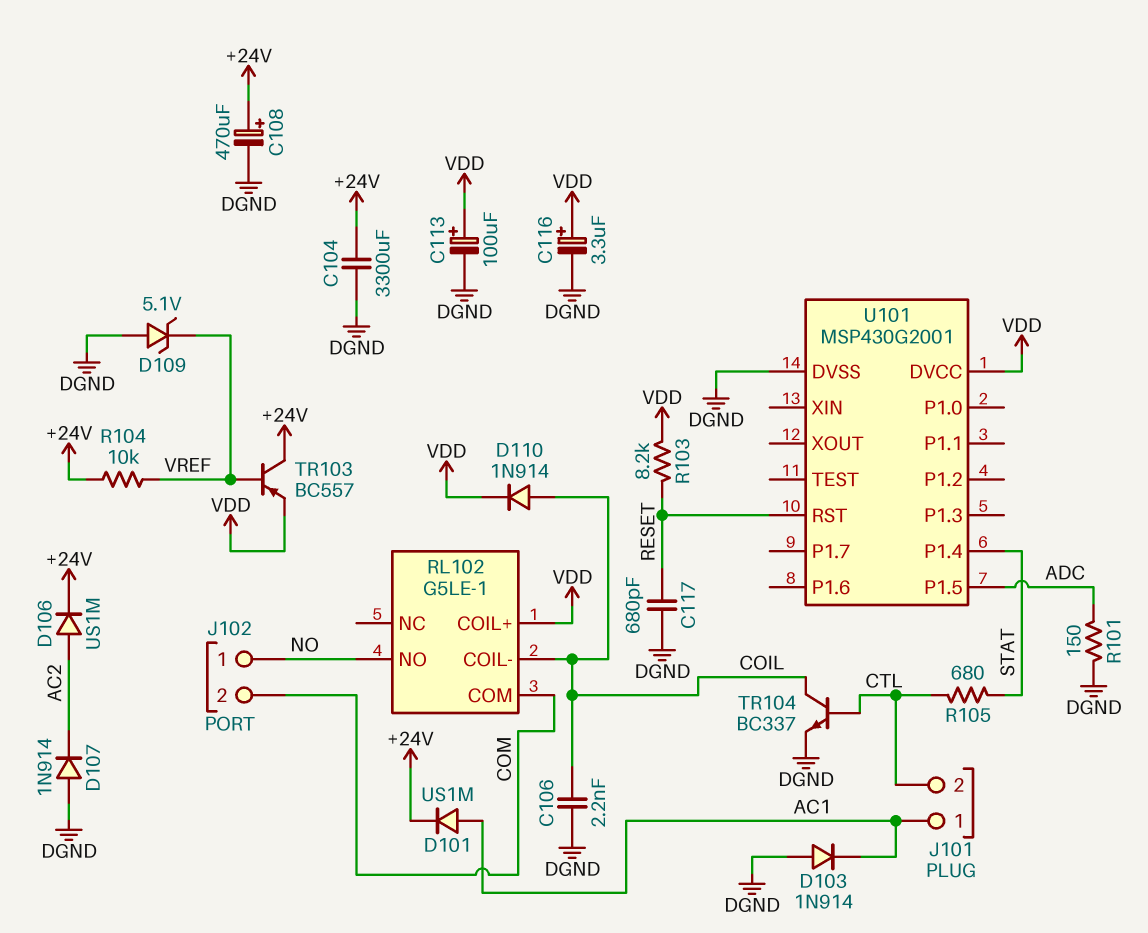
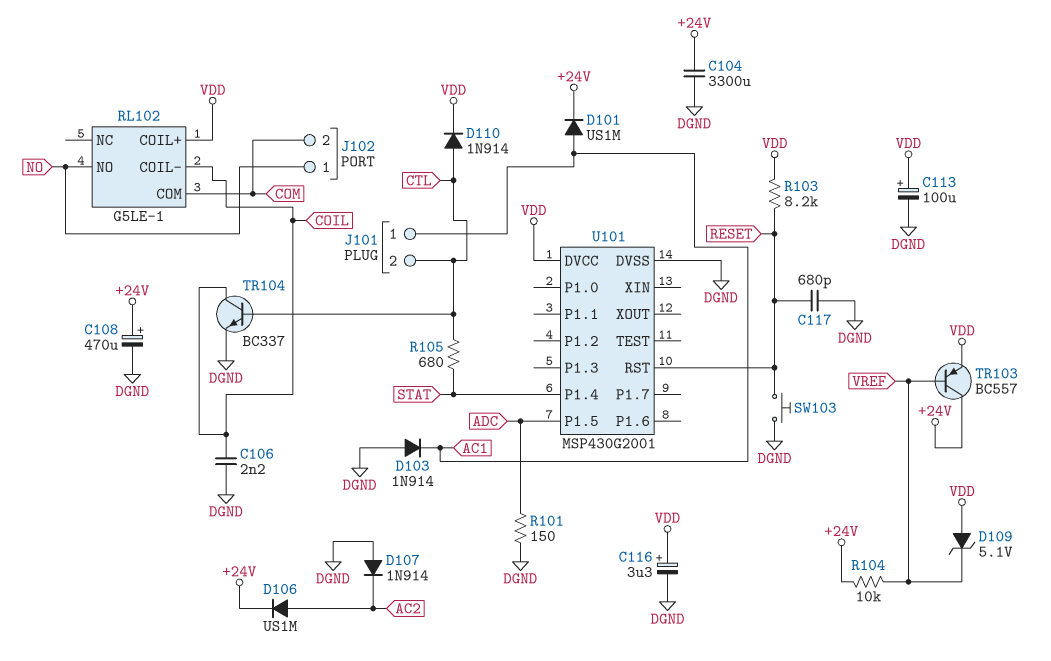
D109: zener 5.1V (A DGND, K VREF) -> zener 5.1V (A VDD, K VREF)
D110: diode 1N914 (A COIL, K VDD) -> diode 1N914 (A CTL, K VDD)
SW103: none -> button (DGND, RESET)

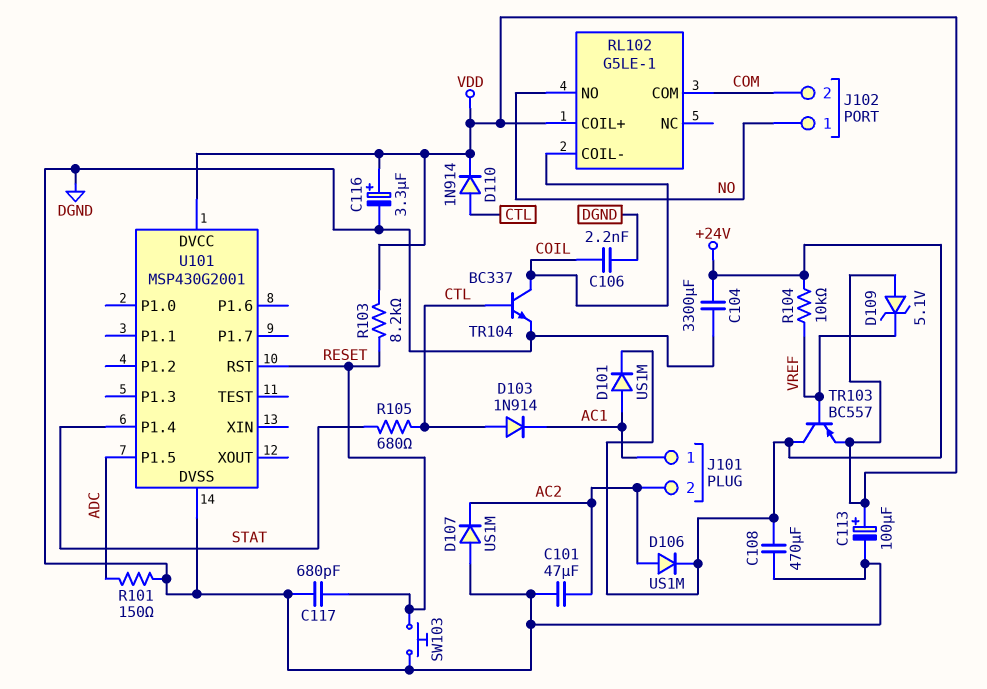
C101: none -> 47uF (AC2, DGND)
C108: 470uF (plus +24V, minus DGND) -> 470uF (+24V, DGND)
D103: diode 1N914 (A DGND, K AC1) -> diode 1N914 (A CTL, K AC1)
D107: diode 1N914 (A DGND, K AC2) -> diode US1M (A DGND, K AC2)
J101 pin 2: CTL -> AC2

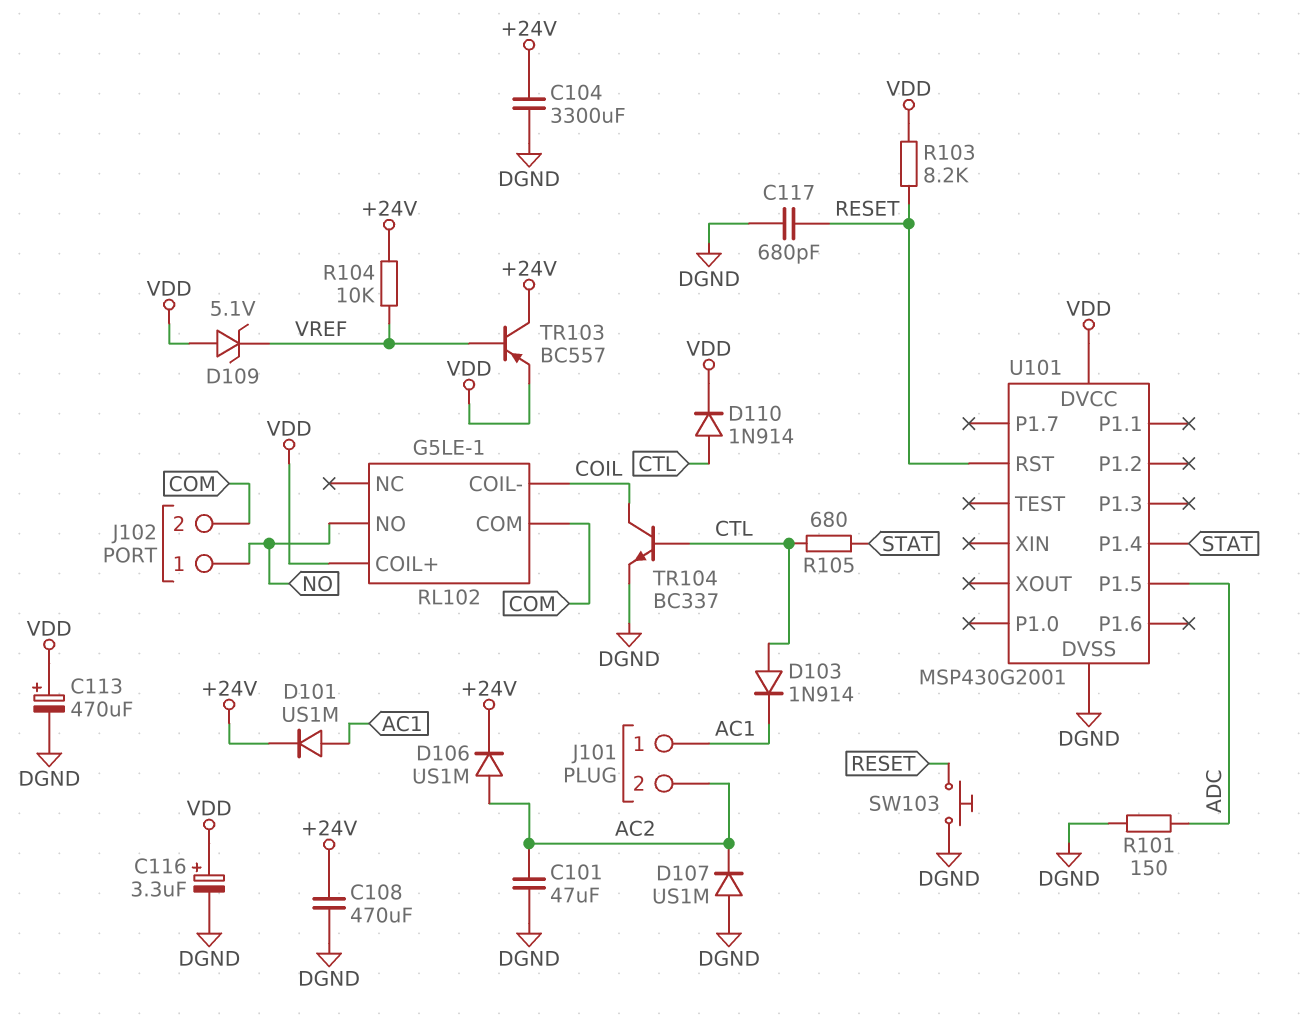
C106: 2.2nF (COIL, DGND) -> none
C113: 100uF (plus VDD, minus DGND) -> 470uF (plus VDD, minus DGND)

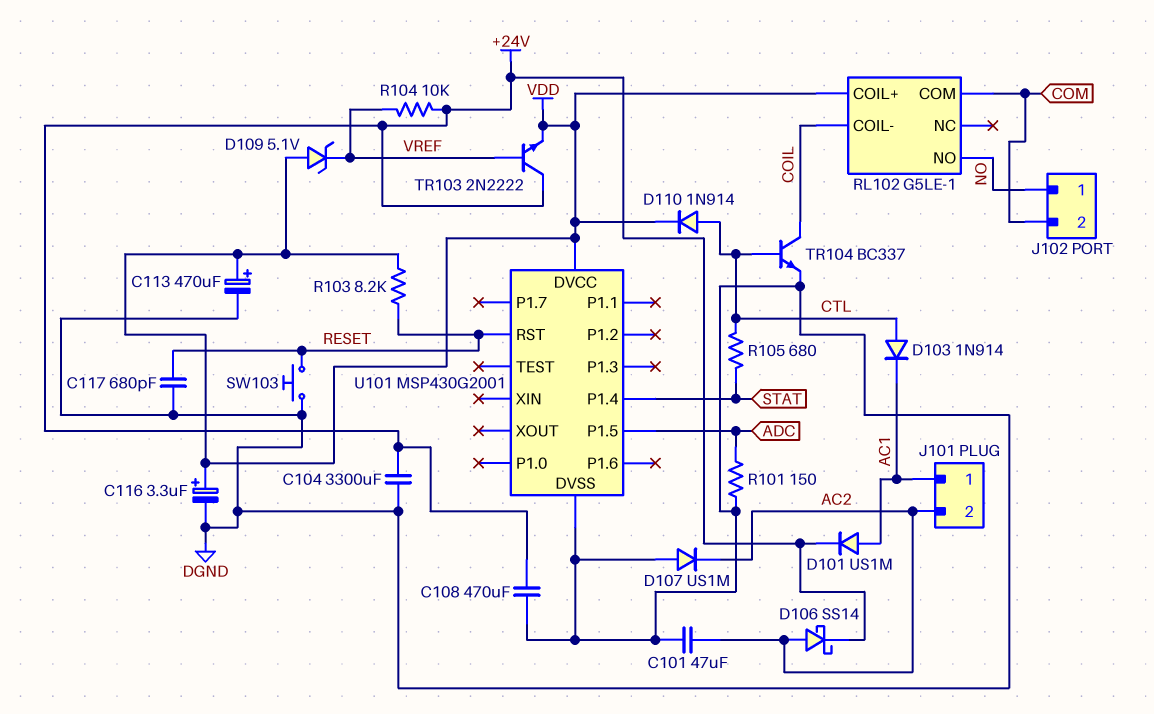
D106: diode US1M (A AC2, K +24V) -> schottky SS14 (A AC2, K +24V)
TR103: PNP BC557 (B VREF, C +24V, E VDD) -> NPN 2N2222 (B VREF, C +24V, E VDD)

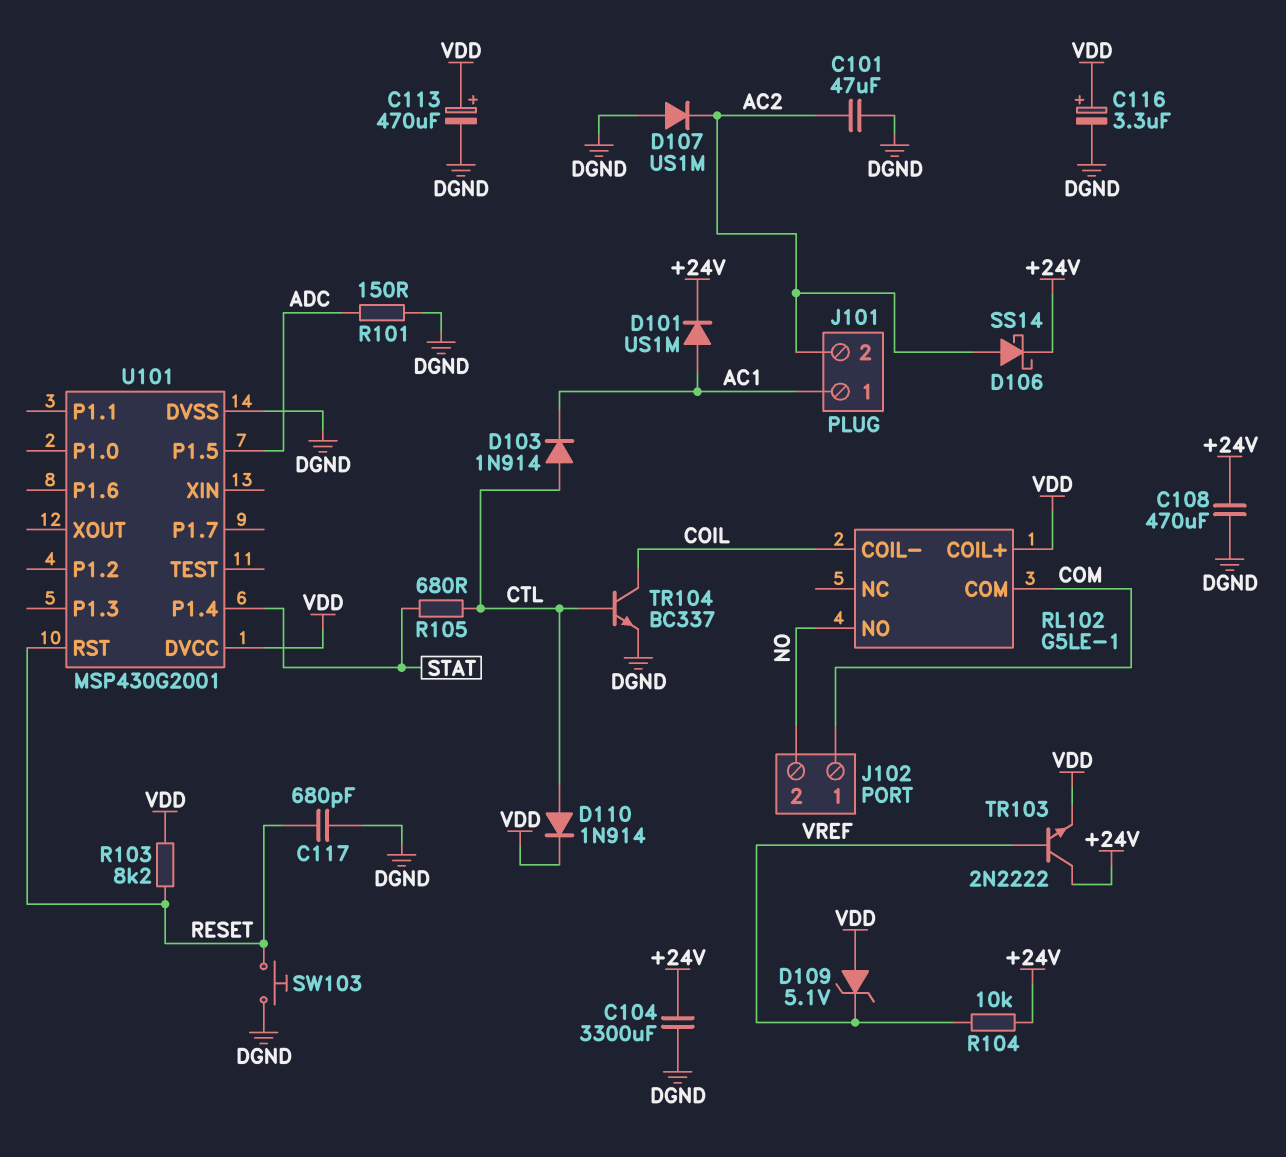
J102 pin 1: NO -> COM
J102 pin 2: COM -> NO

